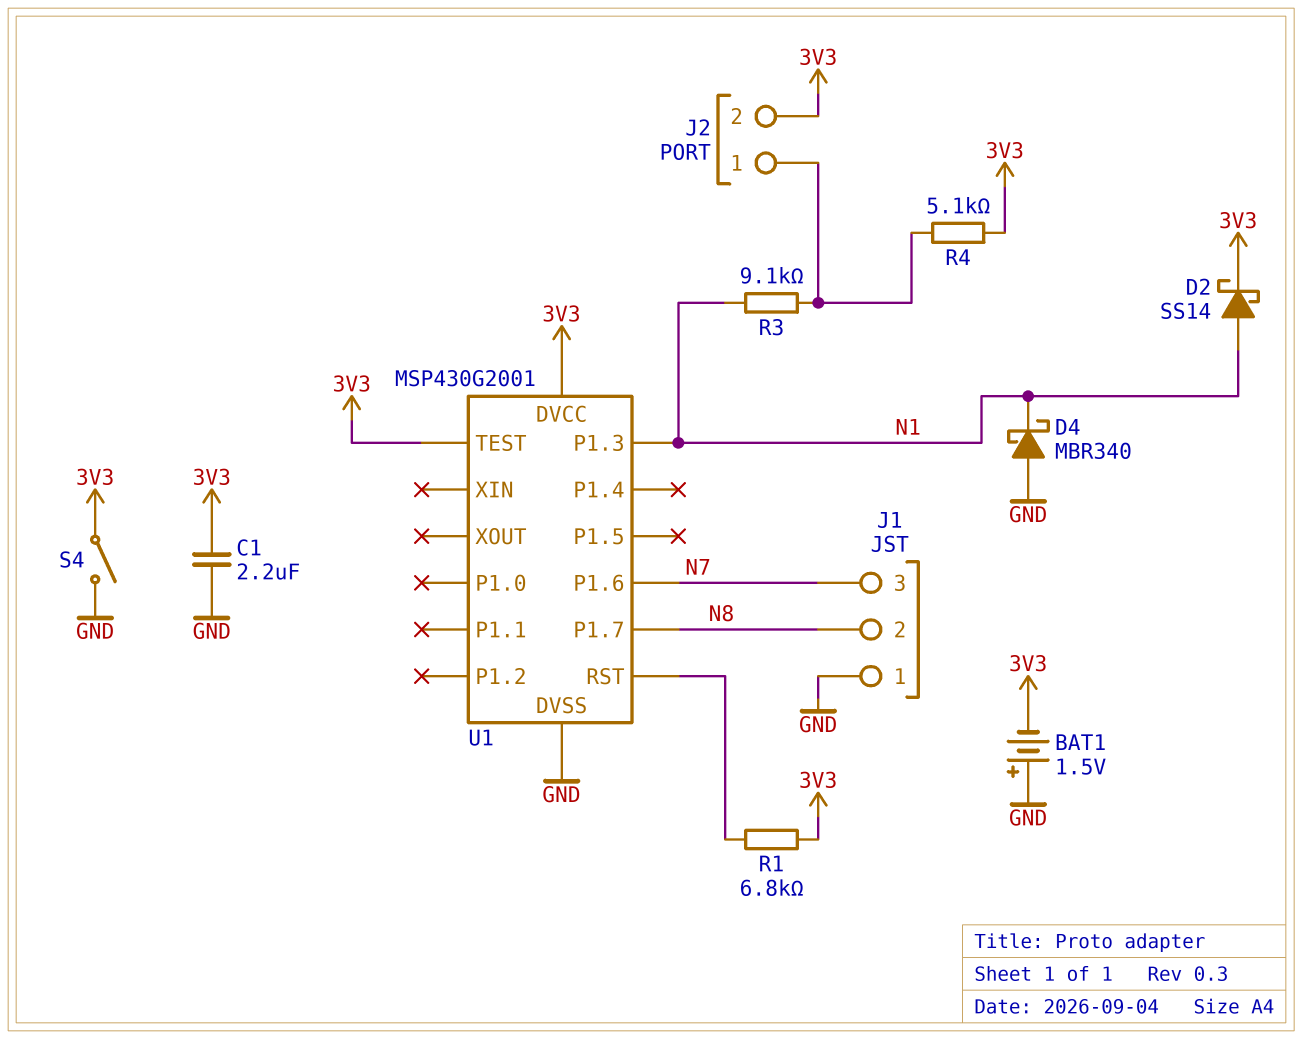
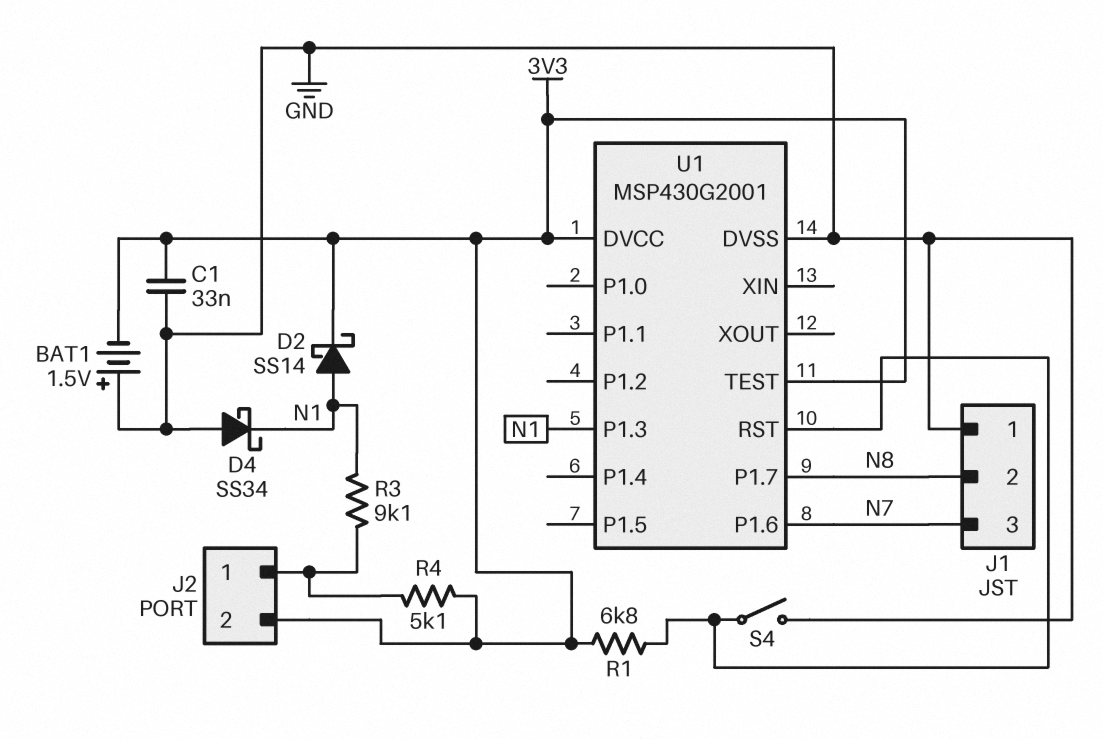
C1: 2.2uF (3V3, GND) -> 33nF (3V3, GND)
D4: schottky MBR340 (A GND, K N1) -> schottky SS34 (A GND, K N1)
S4: switch (3V3, GND) -> switch (GND, U1/RST)

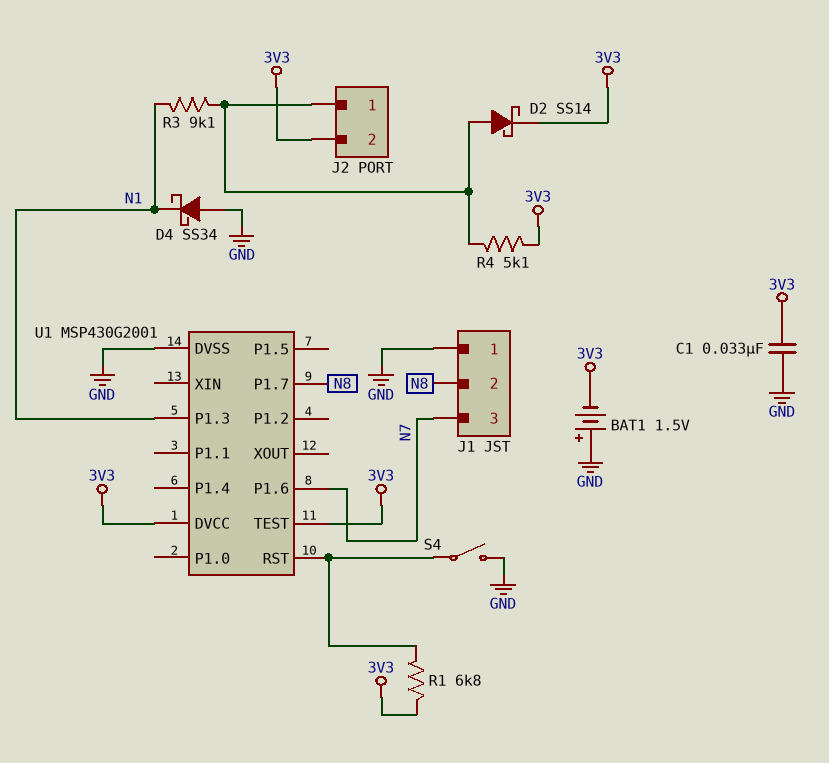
D2: schottky SS14 (A N1, K 3V3) -> schottky SS14 (A J2/1, K 3V3)

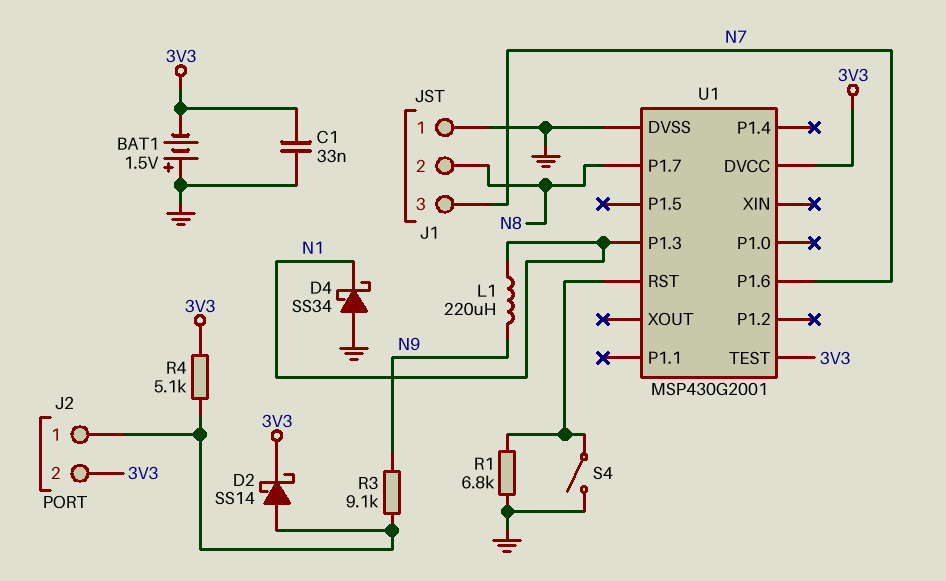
L1: none -> 220uH (N1, N9)
R1: 6.8k (3V3, U1/RST) -> 6.8k (GND, U1/RST)
R3: 9.1k (J2/1, N1) -> 9.1k (J2/1, N9)

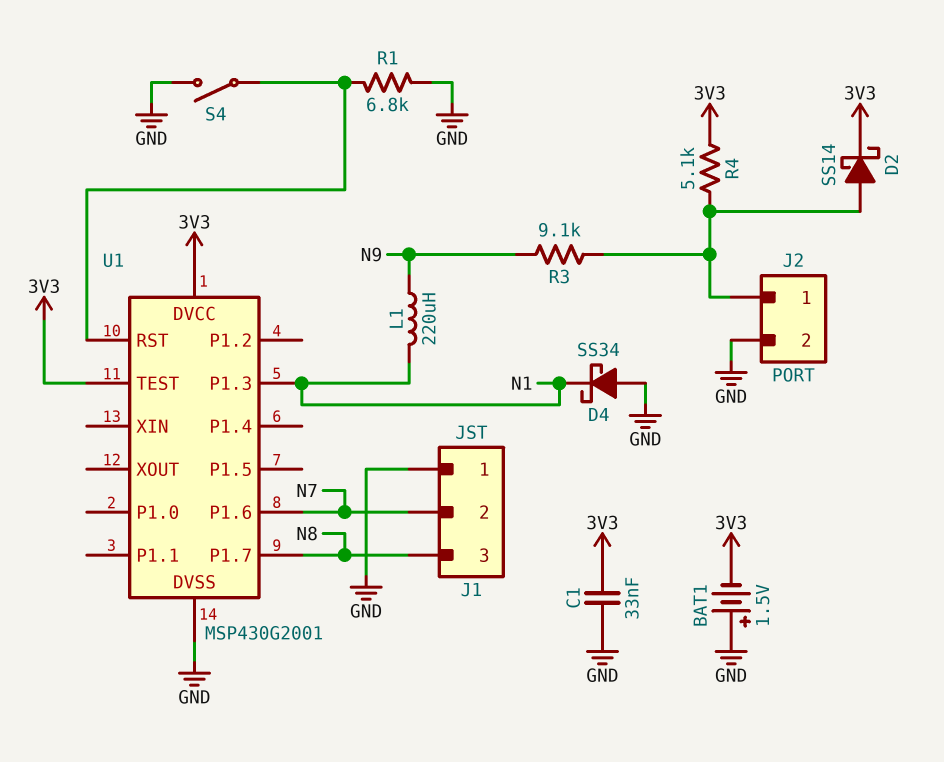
J1 pin 2: N8 -> N7
J1 pin 3: N7 -> N8
J2 pin 2: 3V3 -> GND

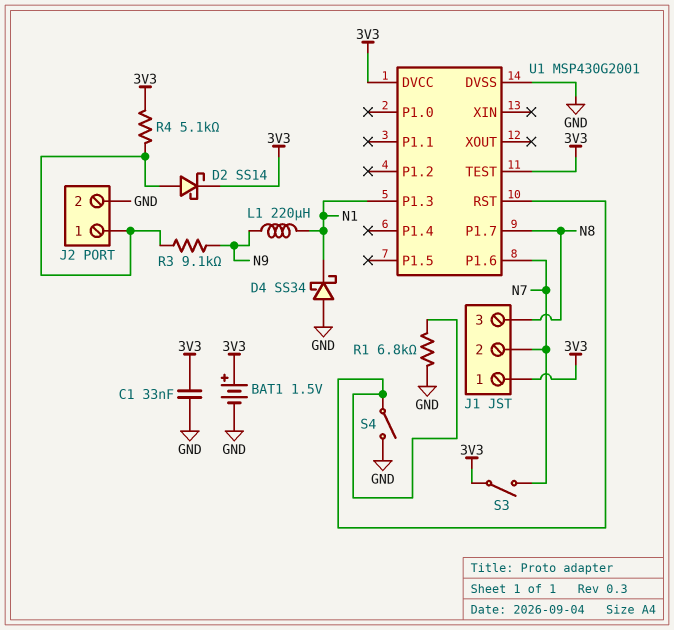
BAT1: 1.5V (plus GND, minus 3V3) -> 1.5V (plus 3V3, minus GND)
J1 pin 1: GND -> 3V3
S3: none -> switch (3V3, N7)

